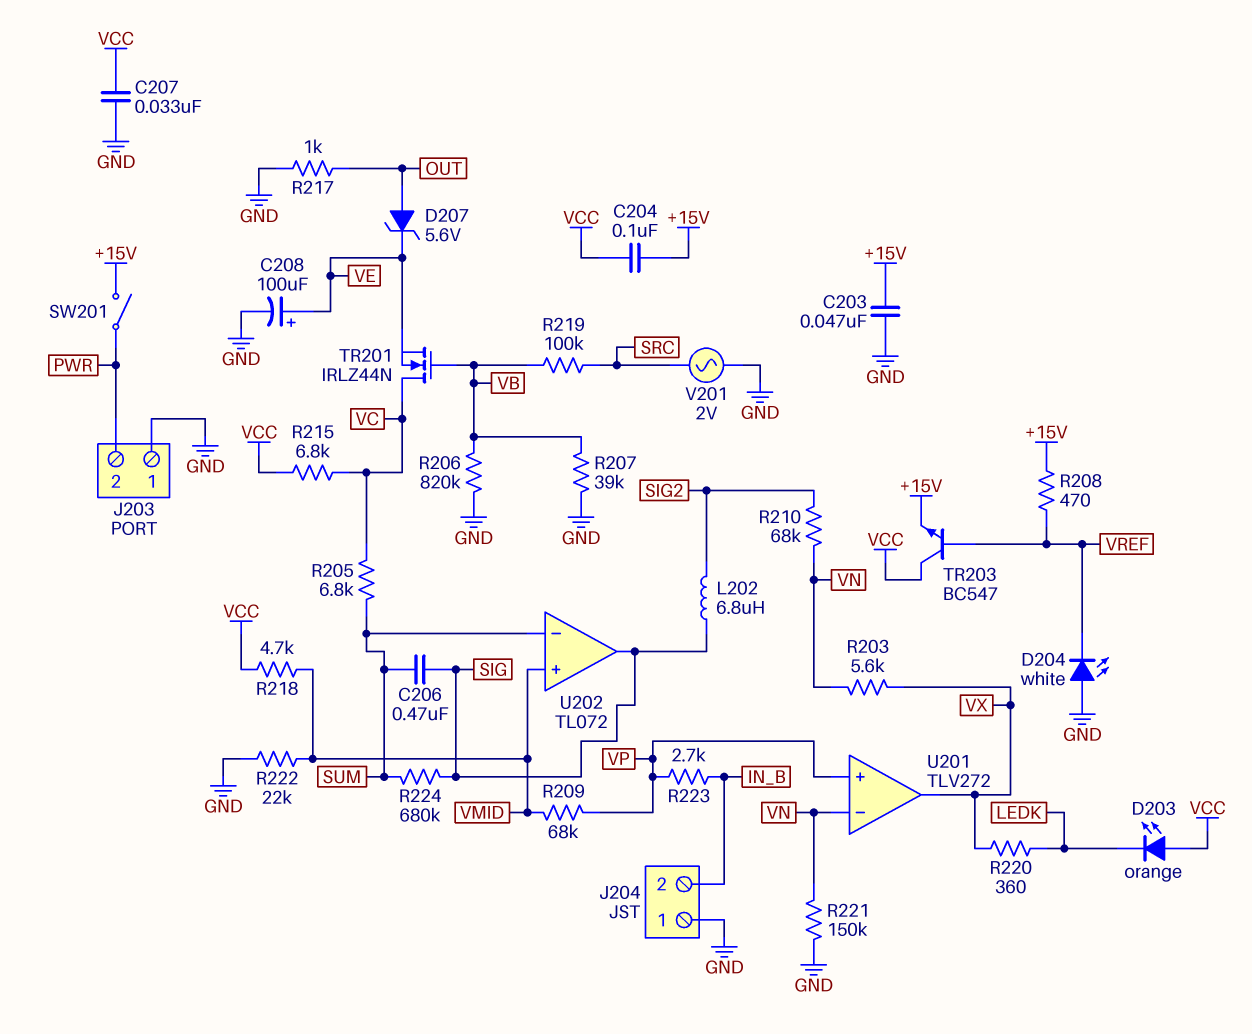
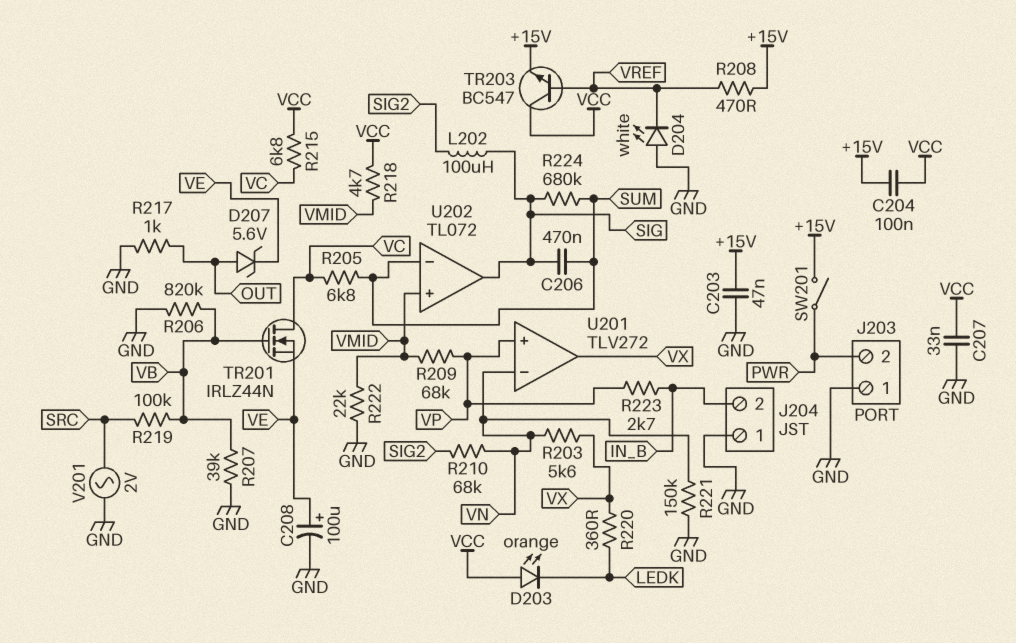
L202: 6.8uH (SIG, SIG2) -> 100uH (SIG, SIG2)

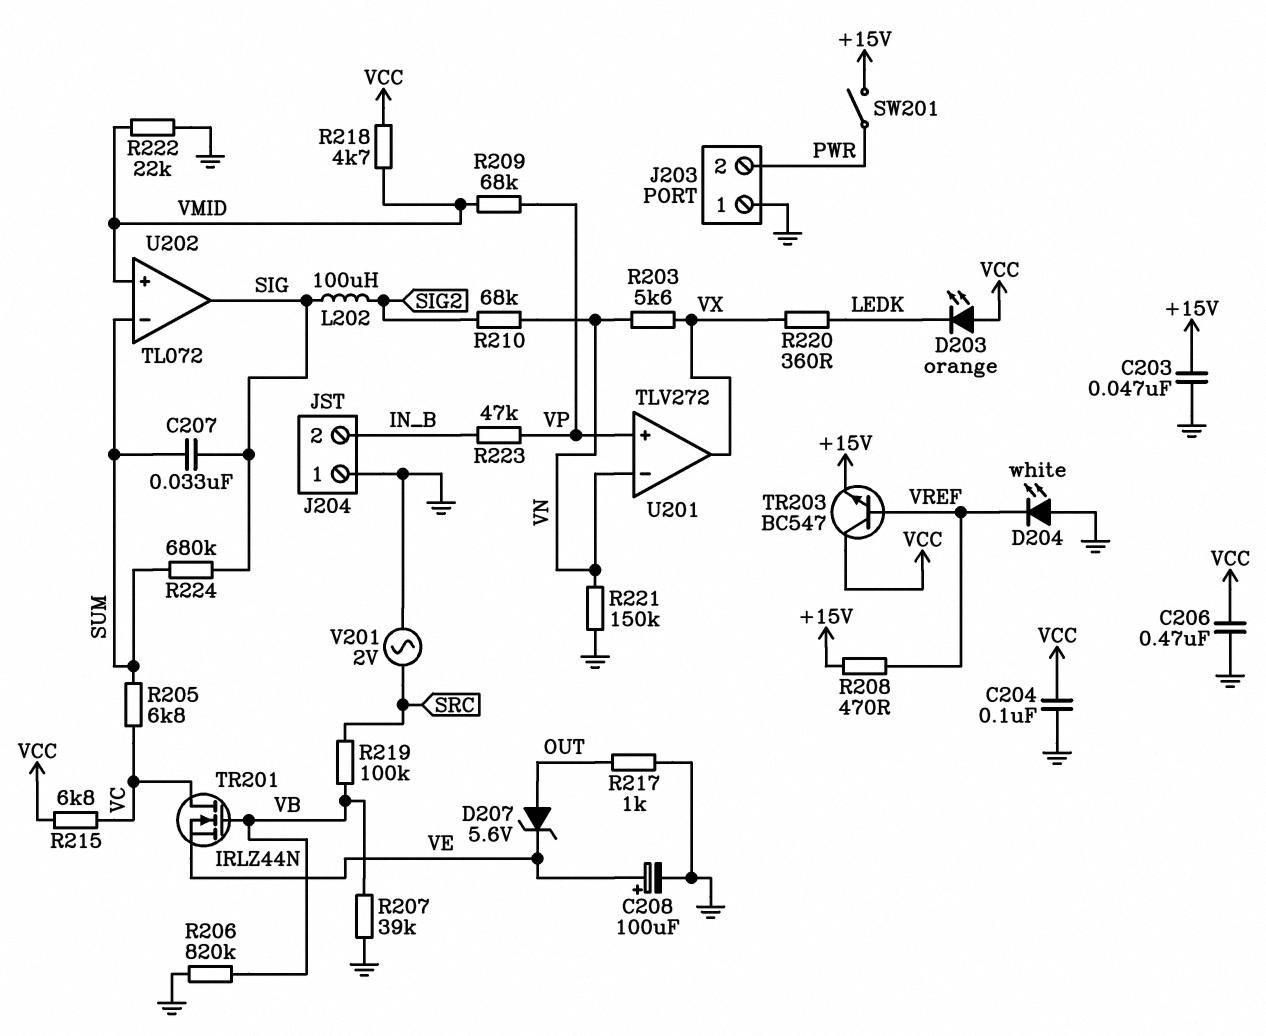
C204: 100nF (+15V, VCC) -> 100nF (GND, VCC)
C206: 470nF (SIG, SUM) -> 470nF (GND, VCC)
C207: 33nF (GND, VCC) -> 33nF (SIG, SUM)
R223: 2.7k (IN_B, VP) -> 47k (IN_B, VP)

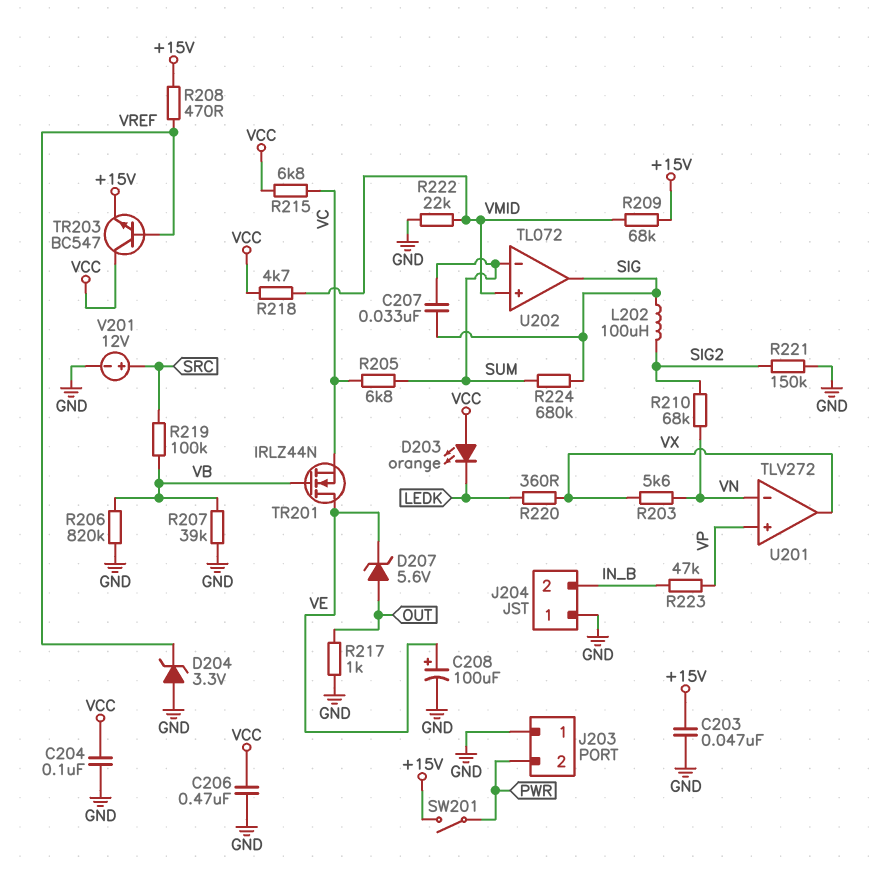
D204: LED white (A GND, K VREF) -> zener 3.3V (A GND, K VREF)
R209: 68k (VMID, VP) -> 68k (+15V, VMID)
R221: 150k (GND, VN) -> 150k (GND, SIG2)
TR201: NMOS IRLZ44N (G VB, D VC, S VE) -> NMOS IRLZ44N (G VB, D VE, S VC)
V201: AC 2V (GND, SRC) -> 12V (plus SRC, minus GND)

